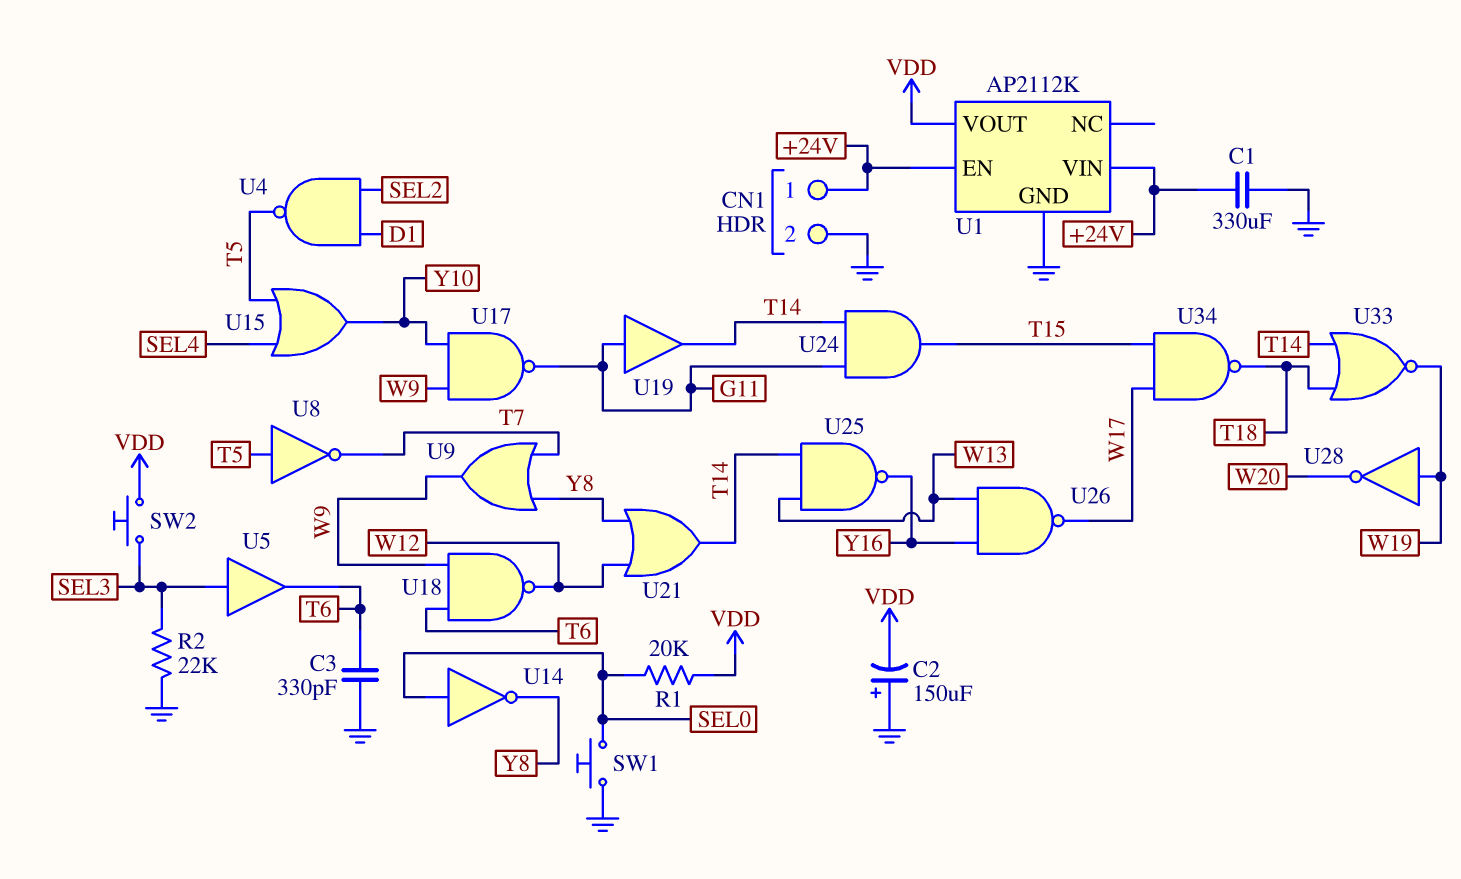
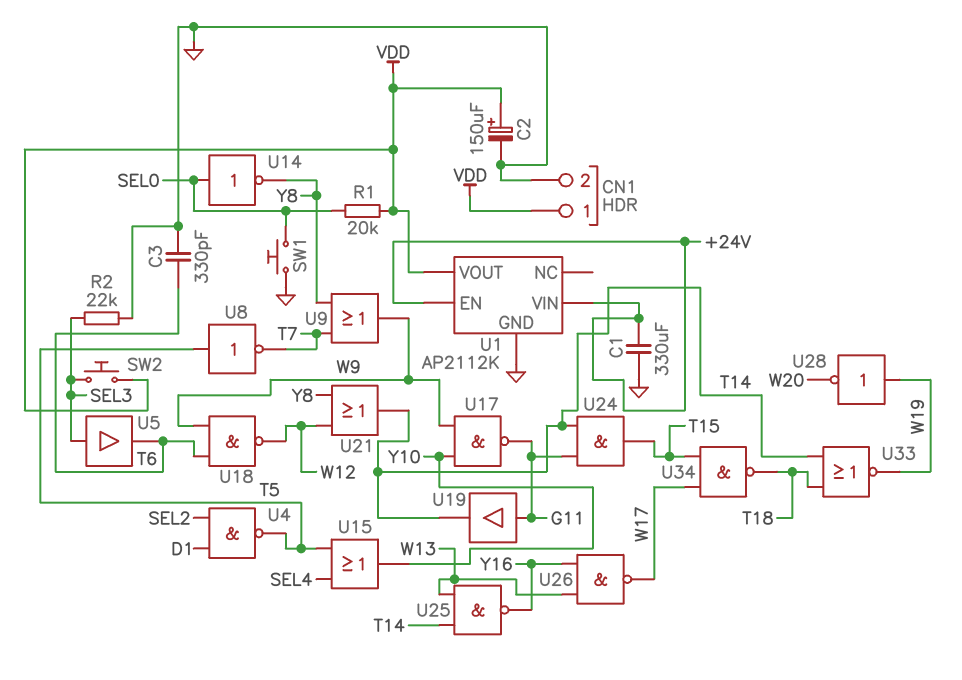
C2: 150uF (plus GND, minus VDD) -> 150uF (plus VDD, minus GND)
CN1 pin 1: +24V -> VDD

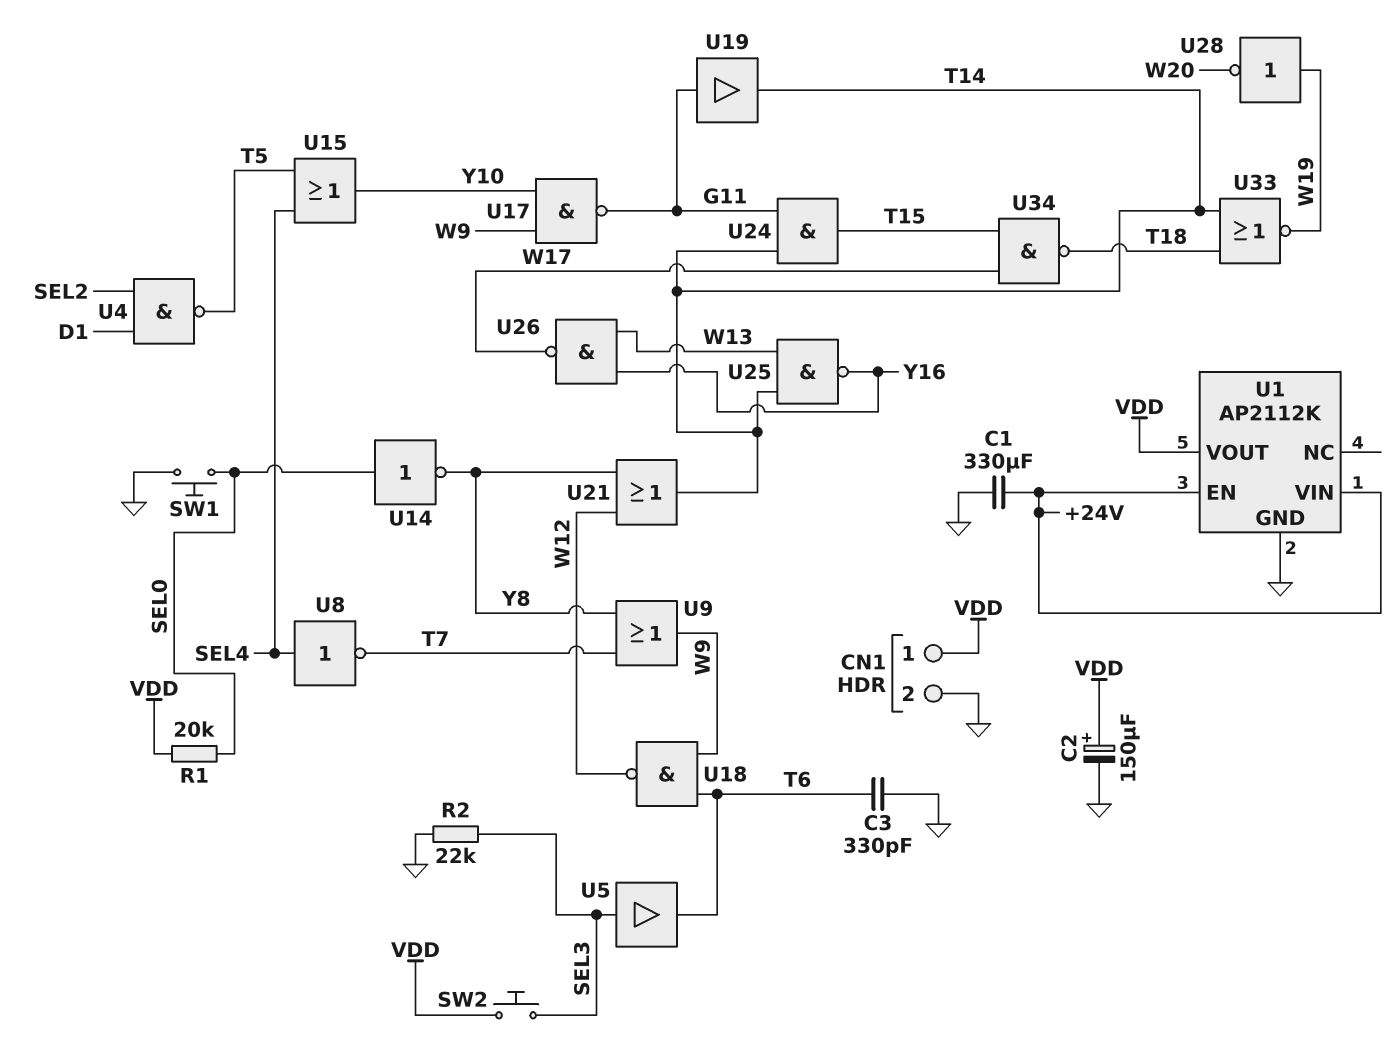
U8: NOT (in T5, out T7) -> NOT (in SEL4, out T7)

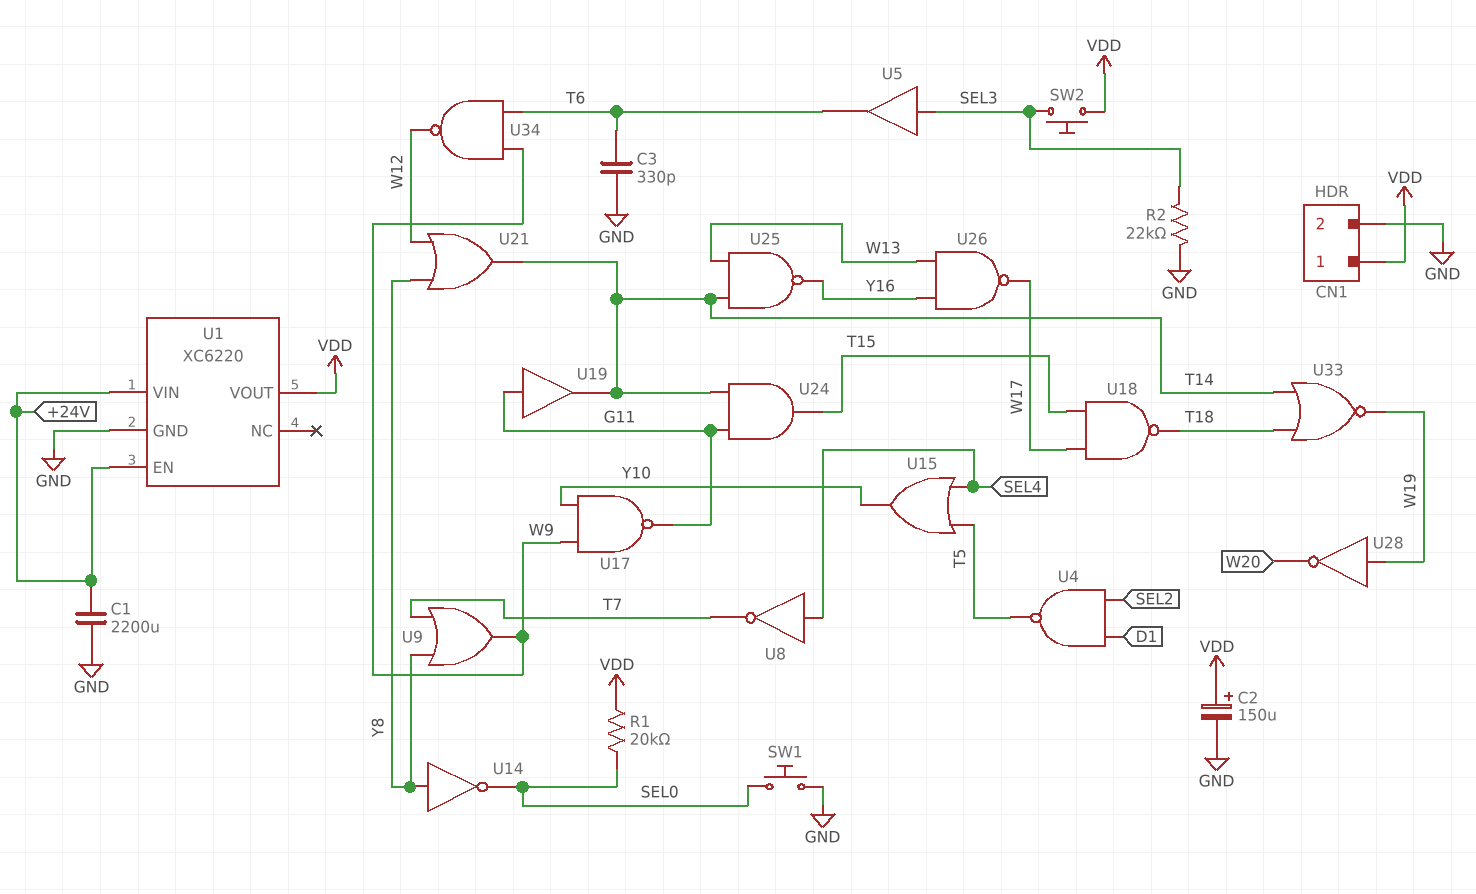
C1: 330uF (+24V, GND) -> 2200uF (+24V, GND)
U1: AP2112K -> XC6220
U14: NOT (in SEL0, out Y8) -> NOT (in Y8, out SEL0)
U18: NAND (in T6, in W9, out W12) -> NAND (in T15, in W17, out T18)
U34: NAND (in T15, in W17, out T18) -> NAND (in T6, in W9, out W12)

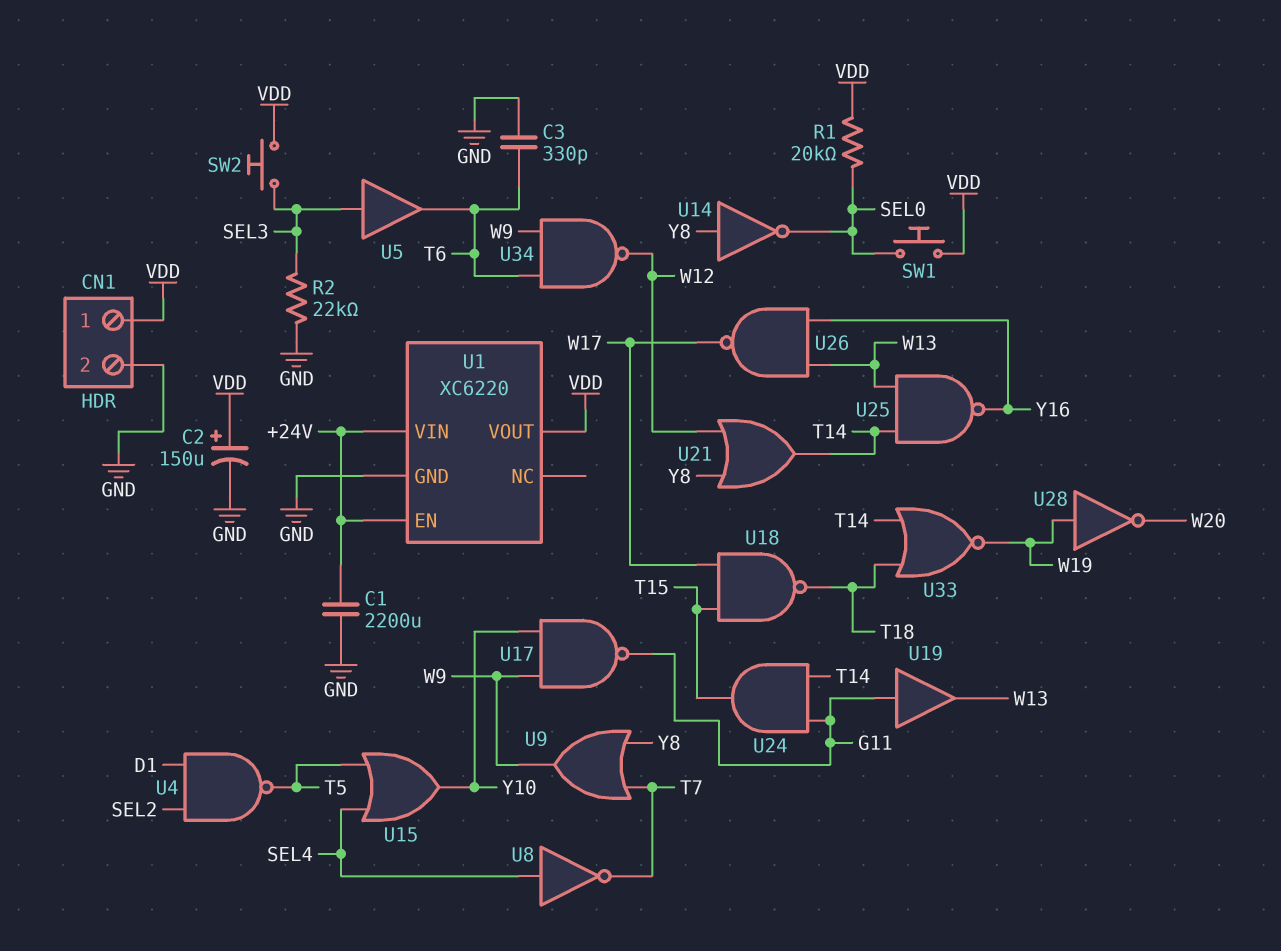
SW1: button (GND, SEL0) -> button (SEL0, VDD)
U19: buffer (in G11, out T14) -> buffer (in G11, out W13)

